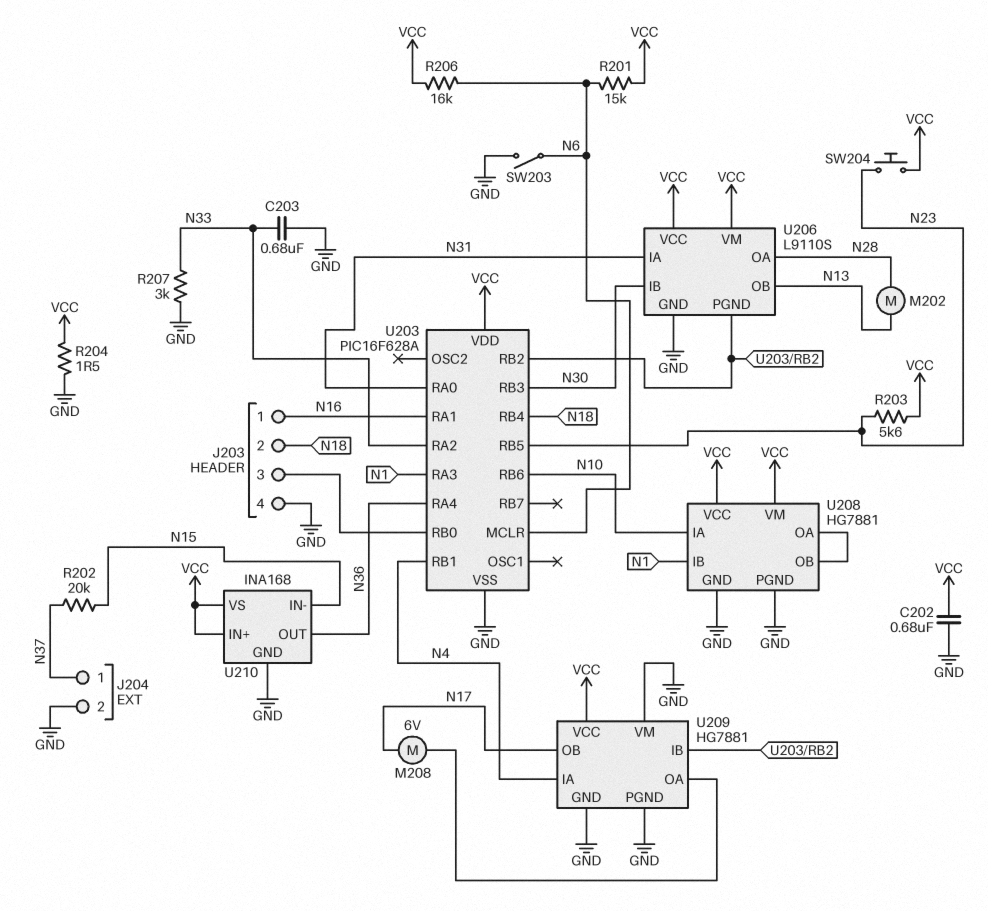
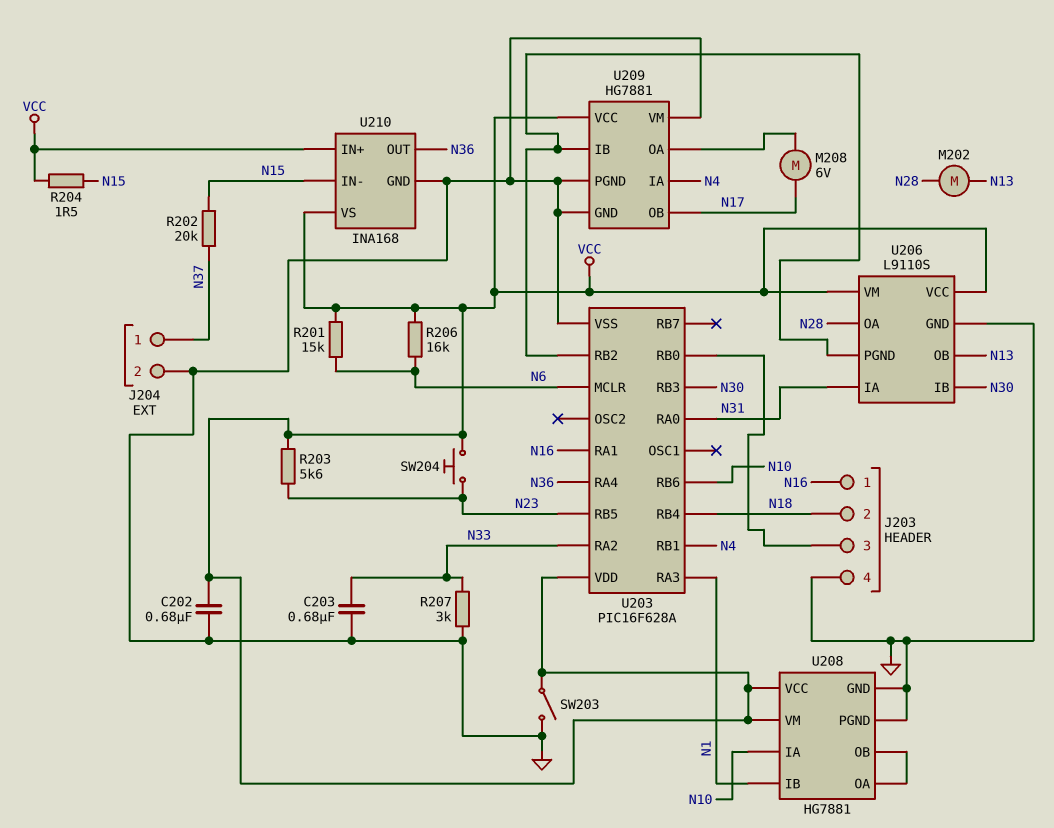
R204: 1.5 (GND, VCC) -> 1.5 (N15, VCC)
SW203: switch (GND, N6) -> switch (GND, VCC)

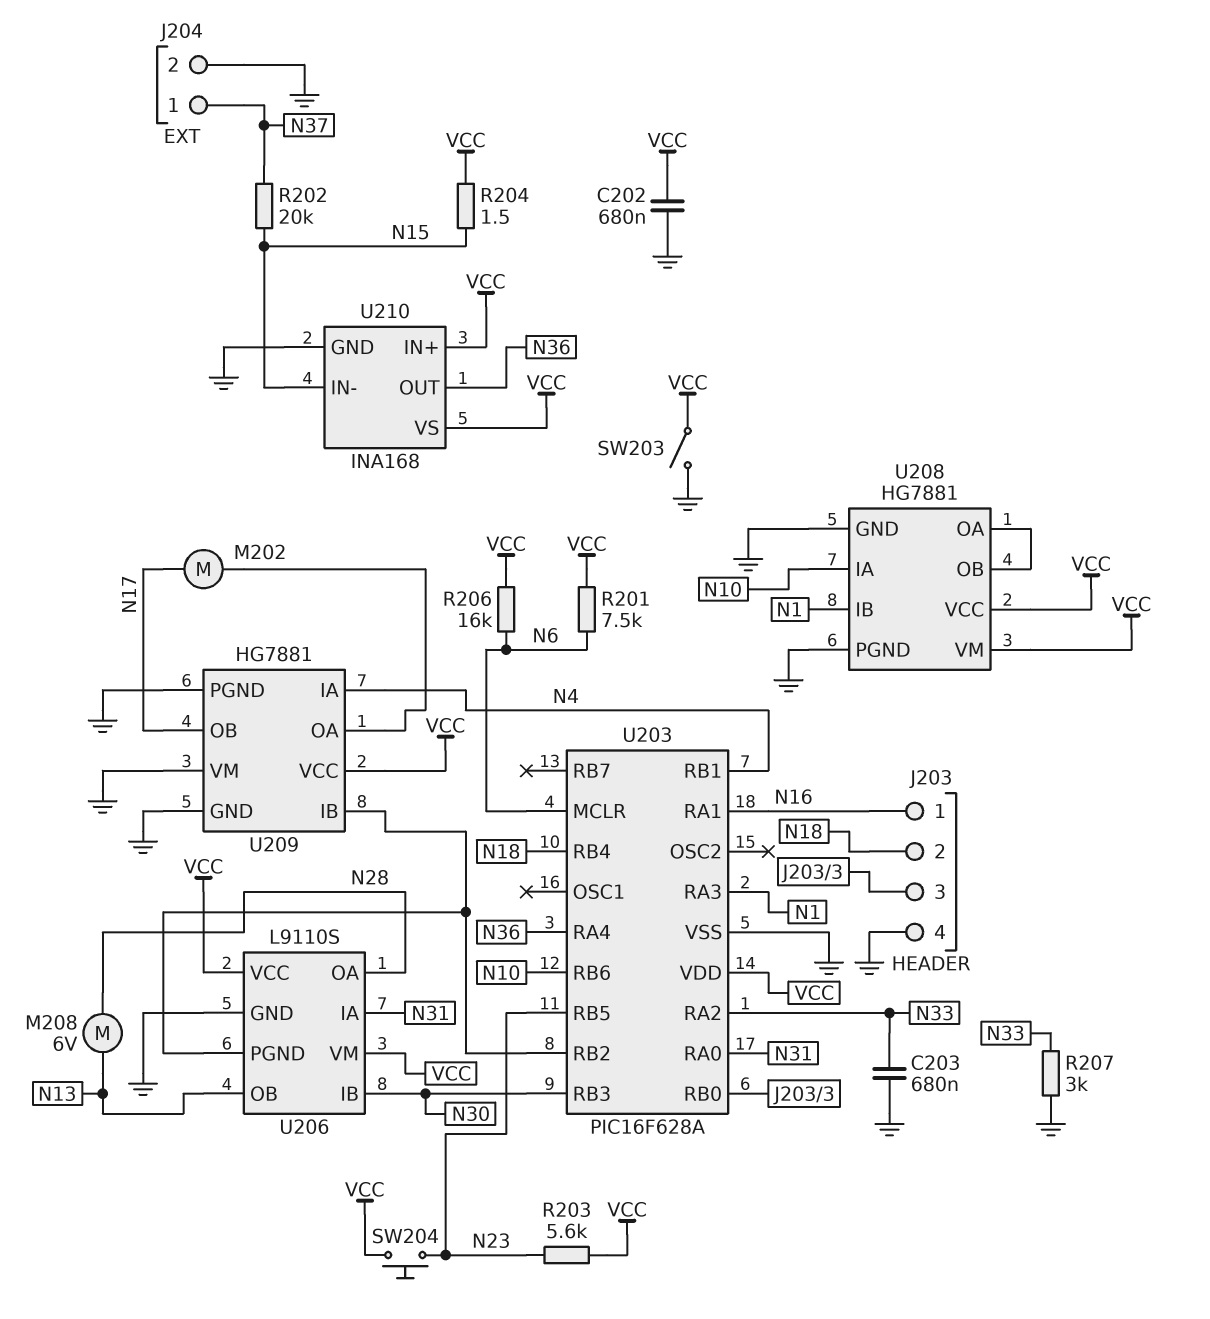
M202: motor (N13, N28) -> motor (N17, U209/OA)
M208: motor 6V (N17, U209/OA) -> motor 6V (N13, N28)
R201: 15k (N6, VCC) -> 7.5k (N6, VCC)

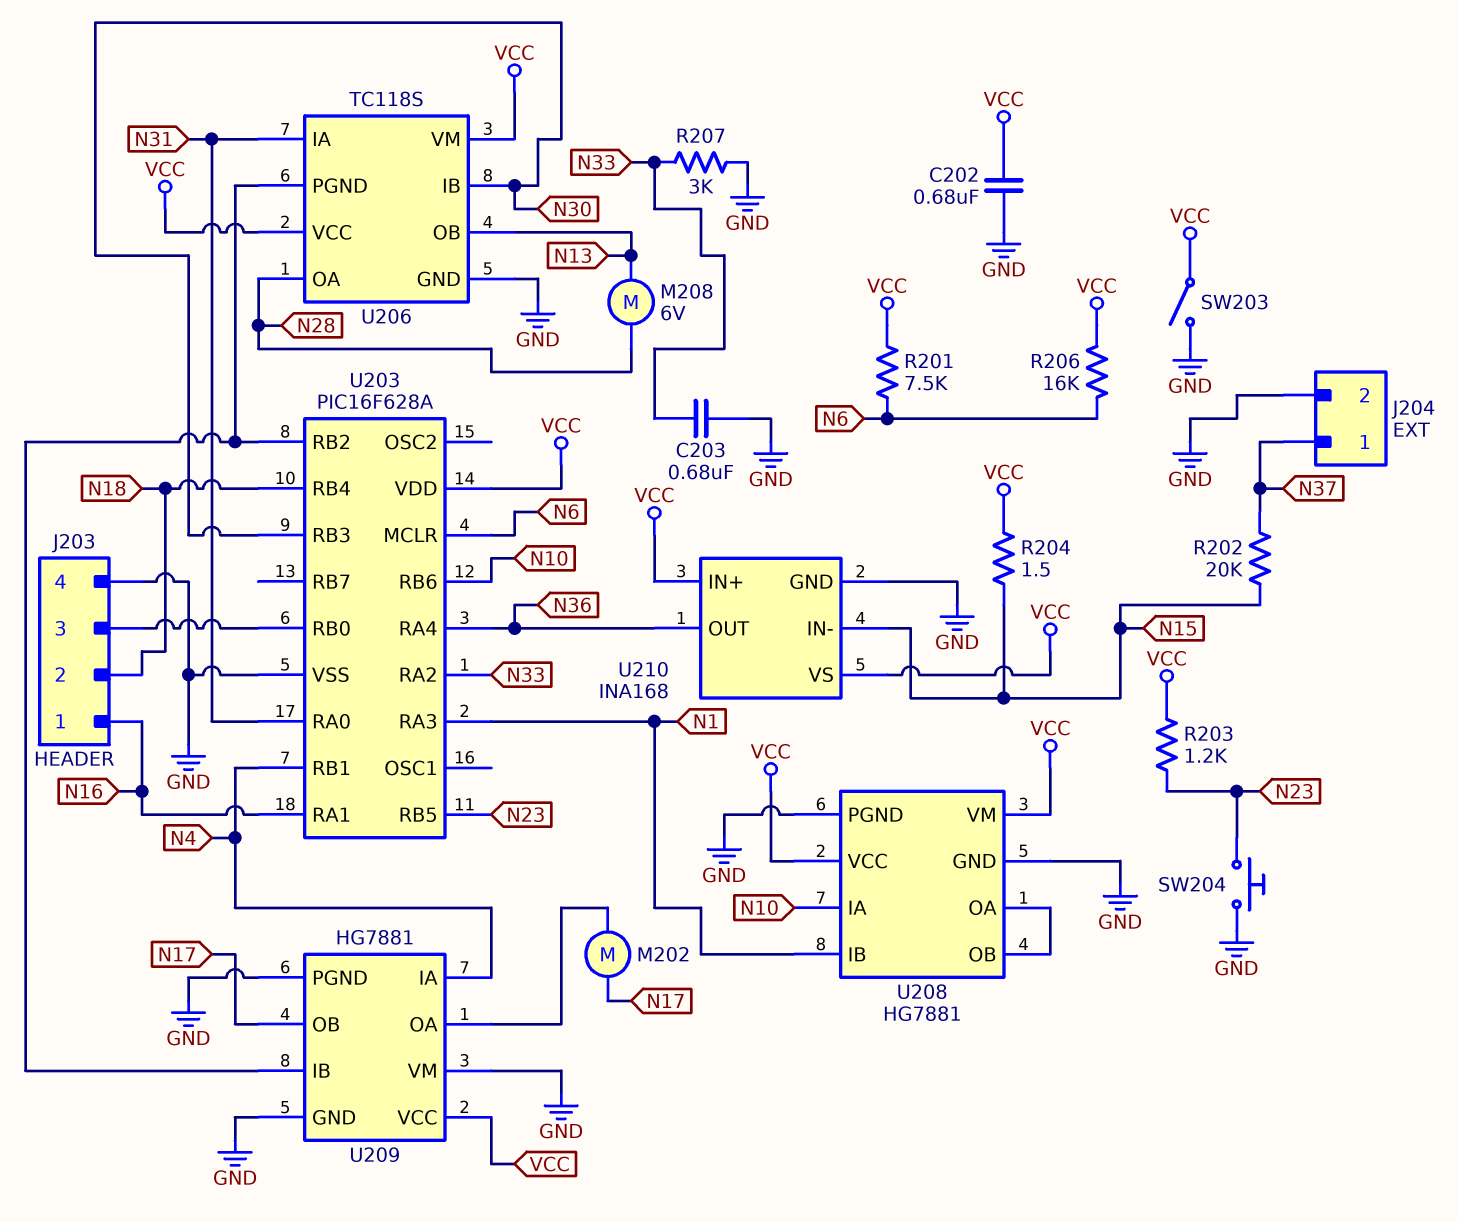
R203: 5.6k (N23, VCC) -> 1.2k (N23, VCC)
SW204: button (N23, VCC) -> button (GND, N23)
U206: L9110S -> TC118S

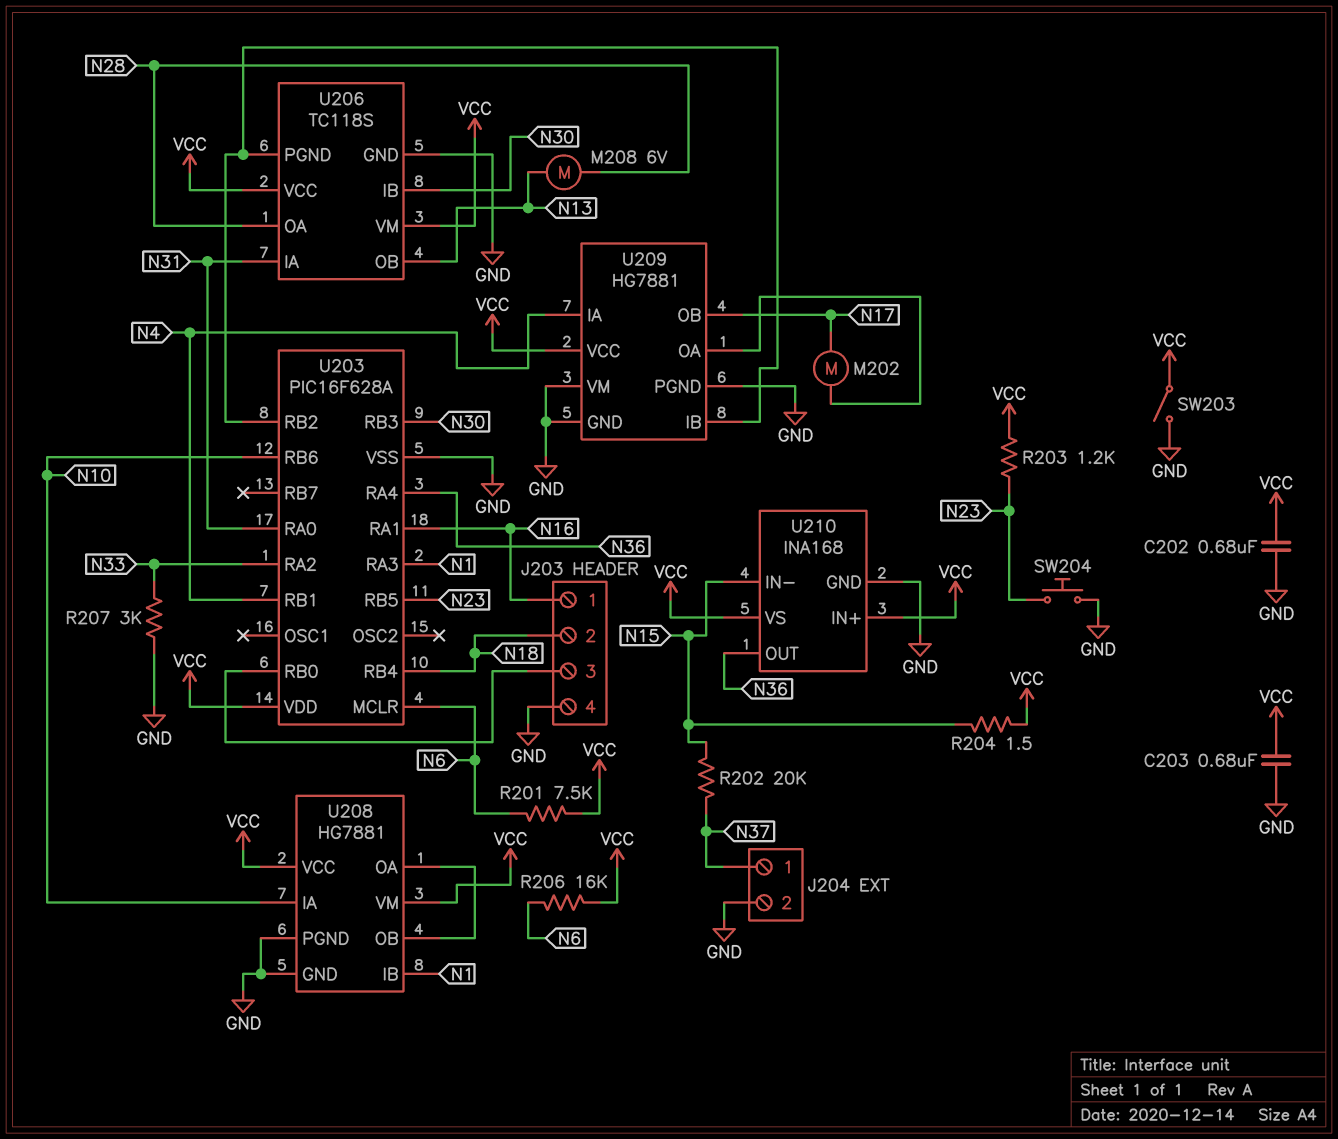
C203: 680nF (GND, N33) -> 680nF (GND, VCC)

